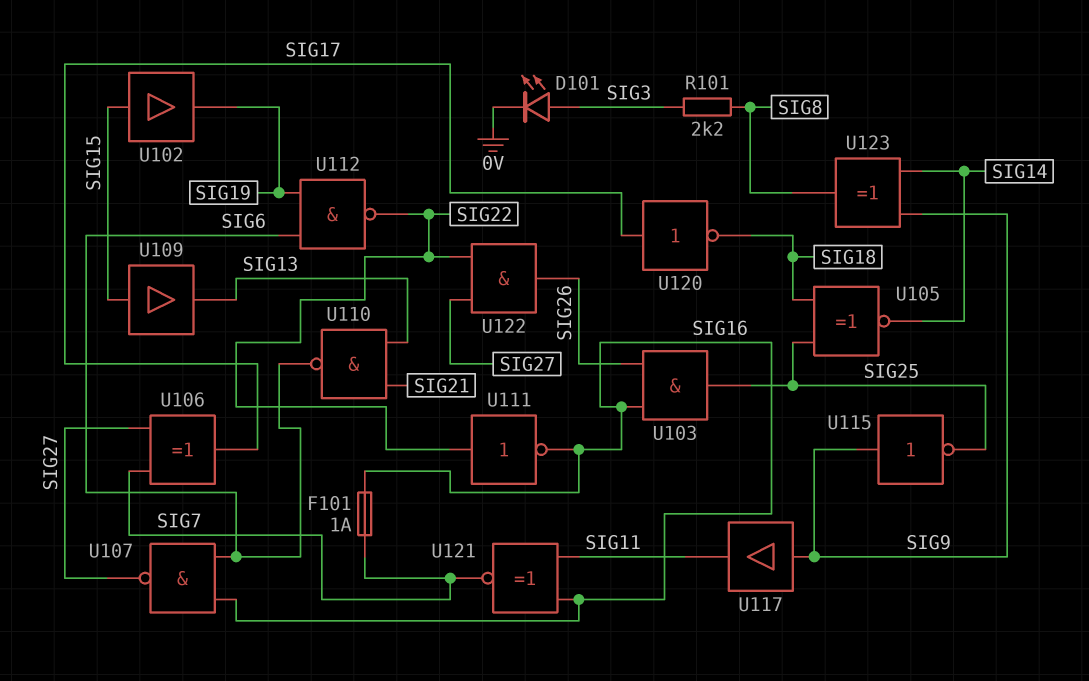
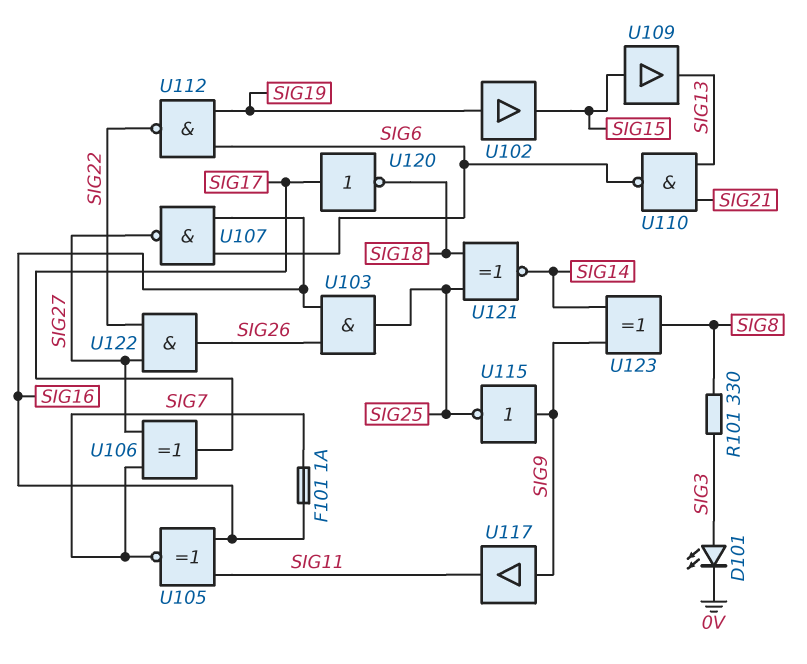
R101: 2.2k (SIG3, SIG8) -> 330 (SIG3, SIG8)
U102: buffer (in SIG15, out SIG19) -> buffer (in SIG19, out SIG15)
U105: XNOR (in SIG18, in SIG25, out SIG14) -> XNOR (in SIG11, in SIG16, out SIG7)
U111: NOT (in SIG22, out SIG16) -> none
U121: XNOR (in SIG11, in SIG16, out SIG7) -> XNOR (in SIG18, in SIG25, out SIG14)

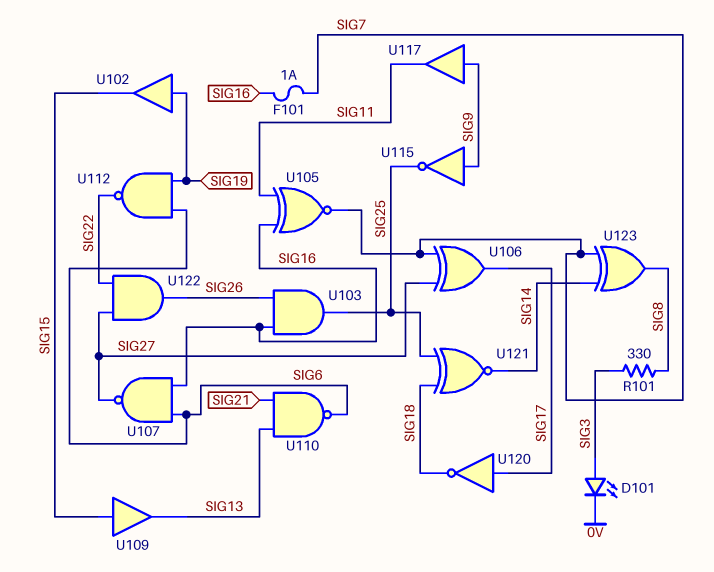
U123: XOR (in SIG9, in SIG14, out SIG8) -> XOR (in SIG7, in SIG14, out SIG8)

